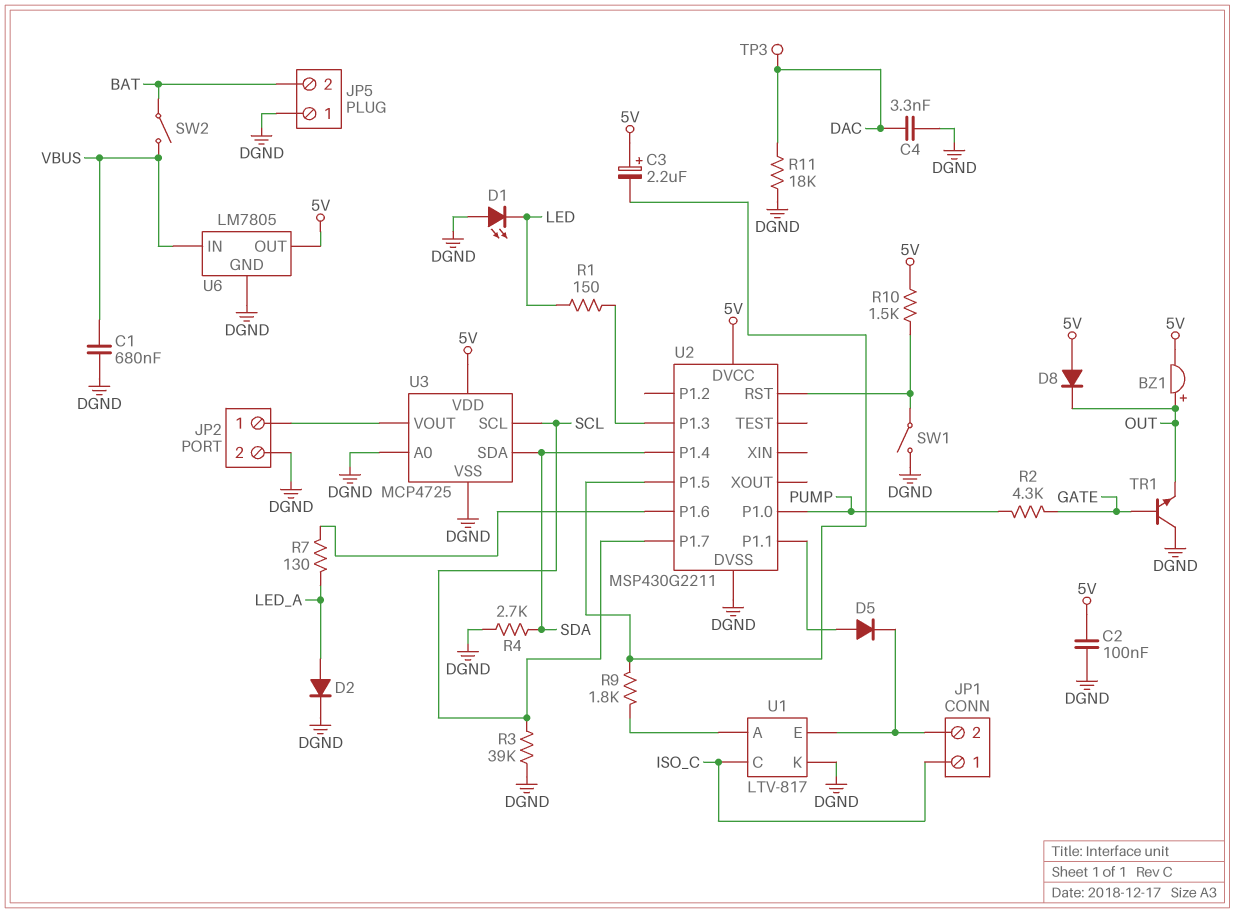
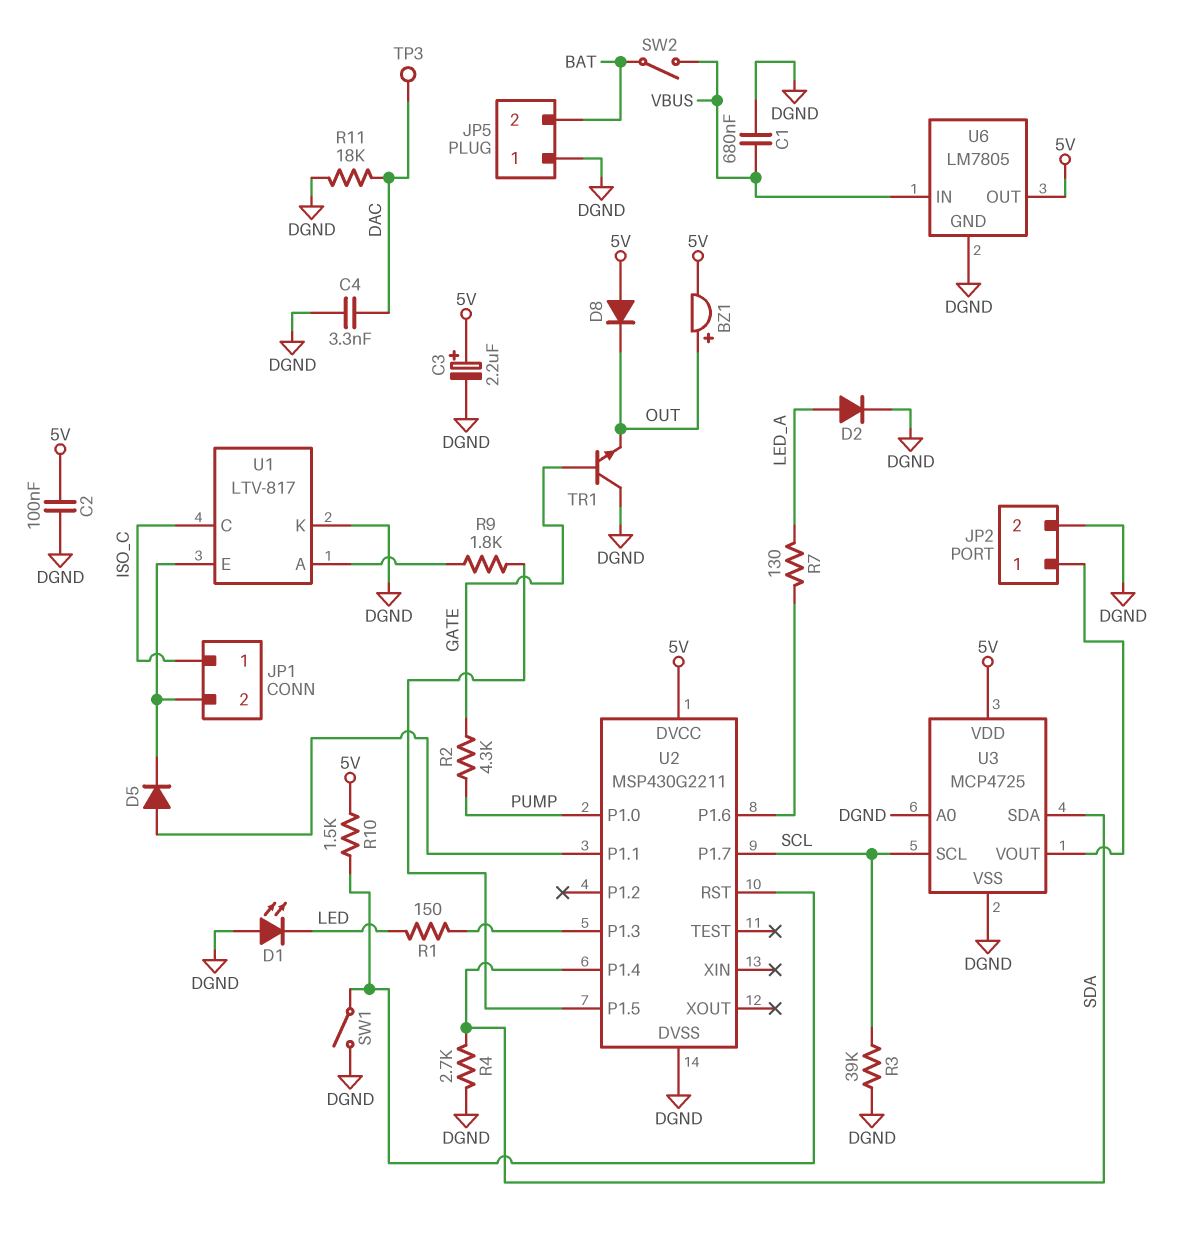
C3: 2.2uF (plus 5V, minus U2/P1.5) -> 2.2uF (plus 5V, minus DGND)

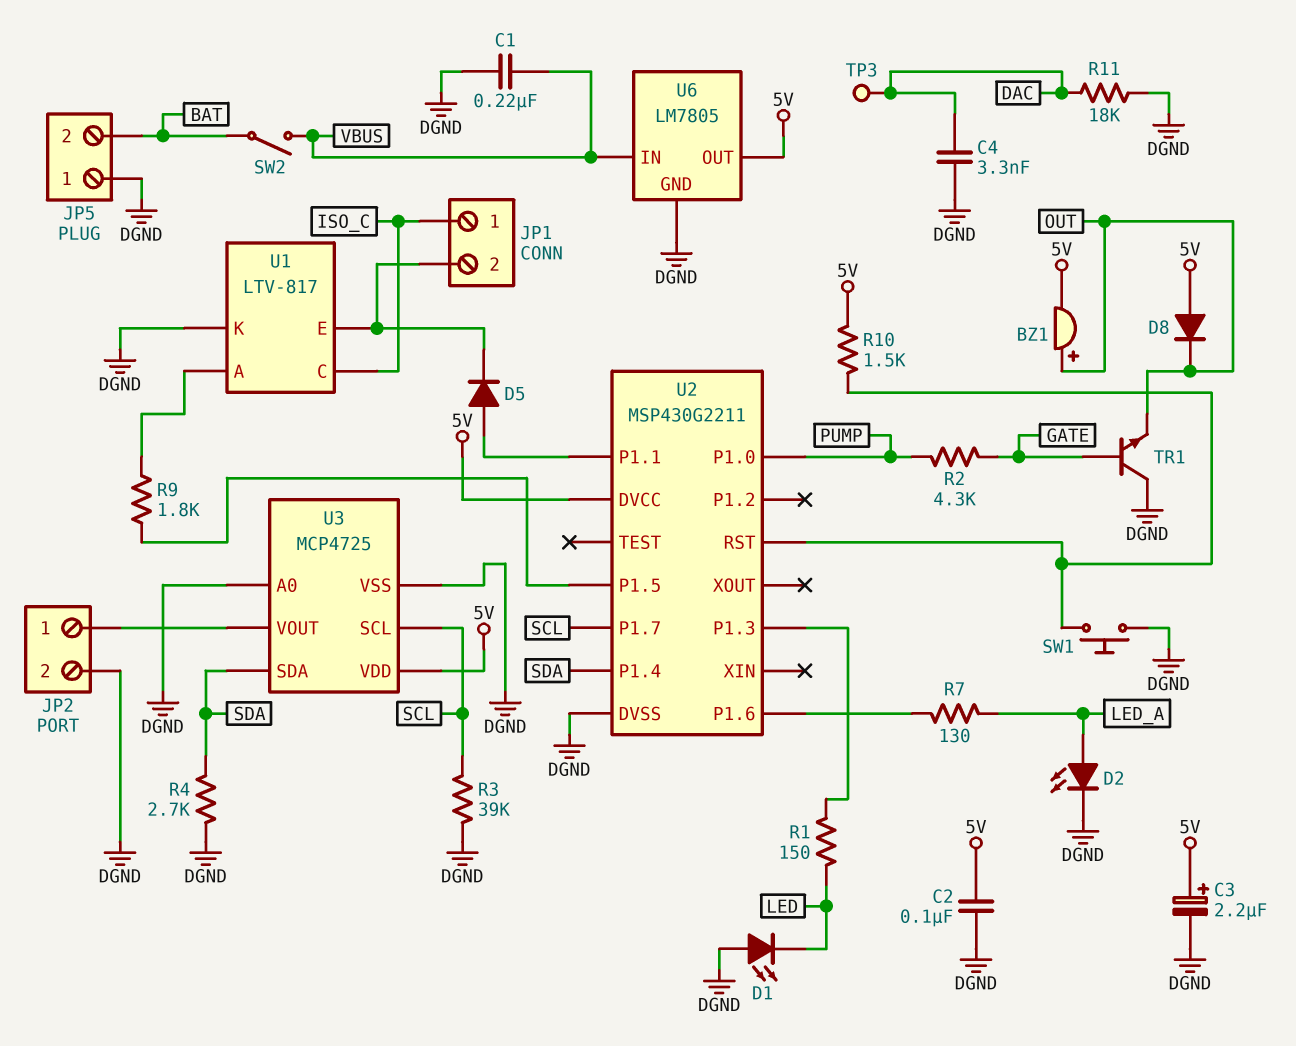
C1: 680nF (DGND, VBUS) -> 220nF (DGND, VBUS)
D2: diode (A LED_A, K DGND) -> LED (A LED_A, K DGND)
SW1: switch (DGND, U2/RST) -> button (DGND, U2/RST)

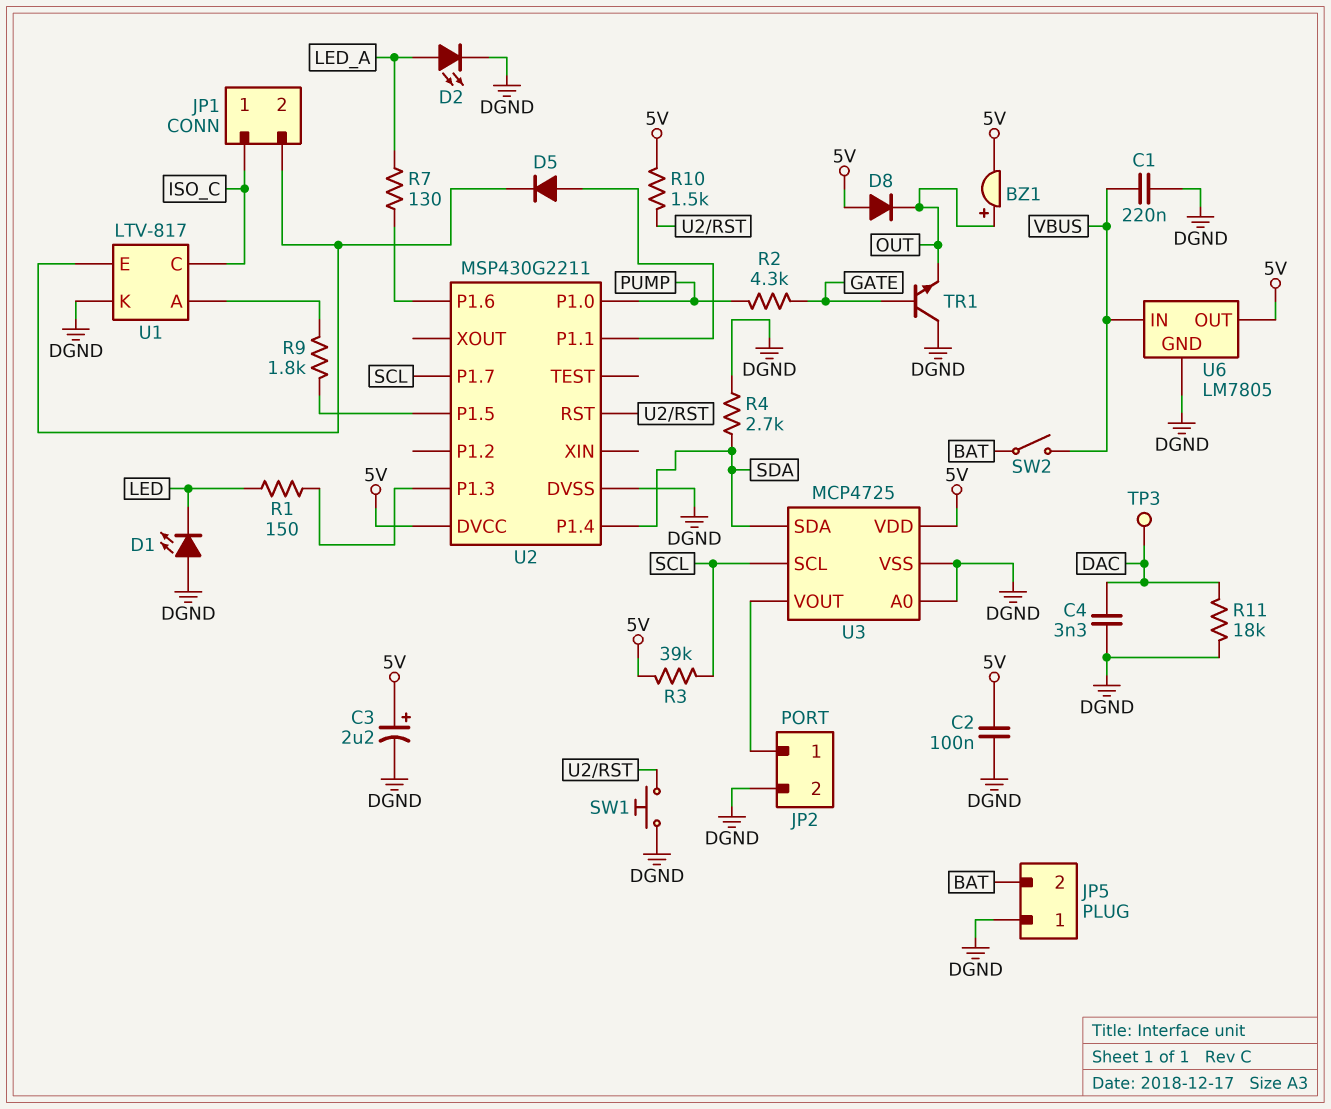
R3: 39k (DGND, SCL) -> 39k (5V, SCL)

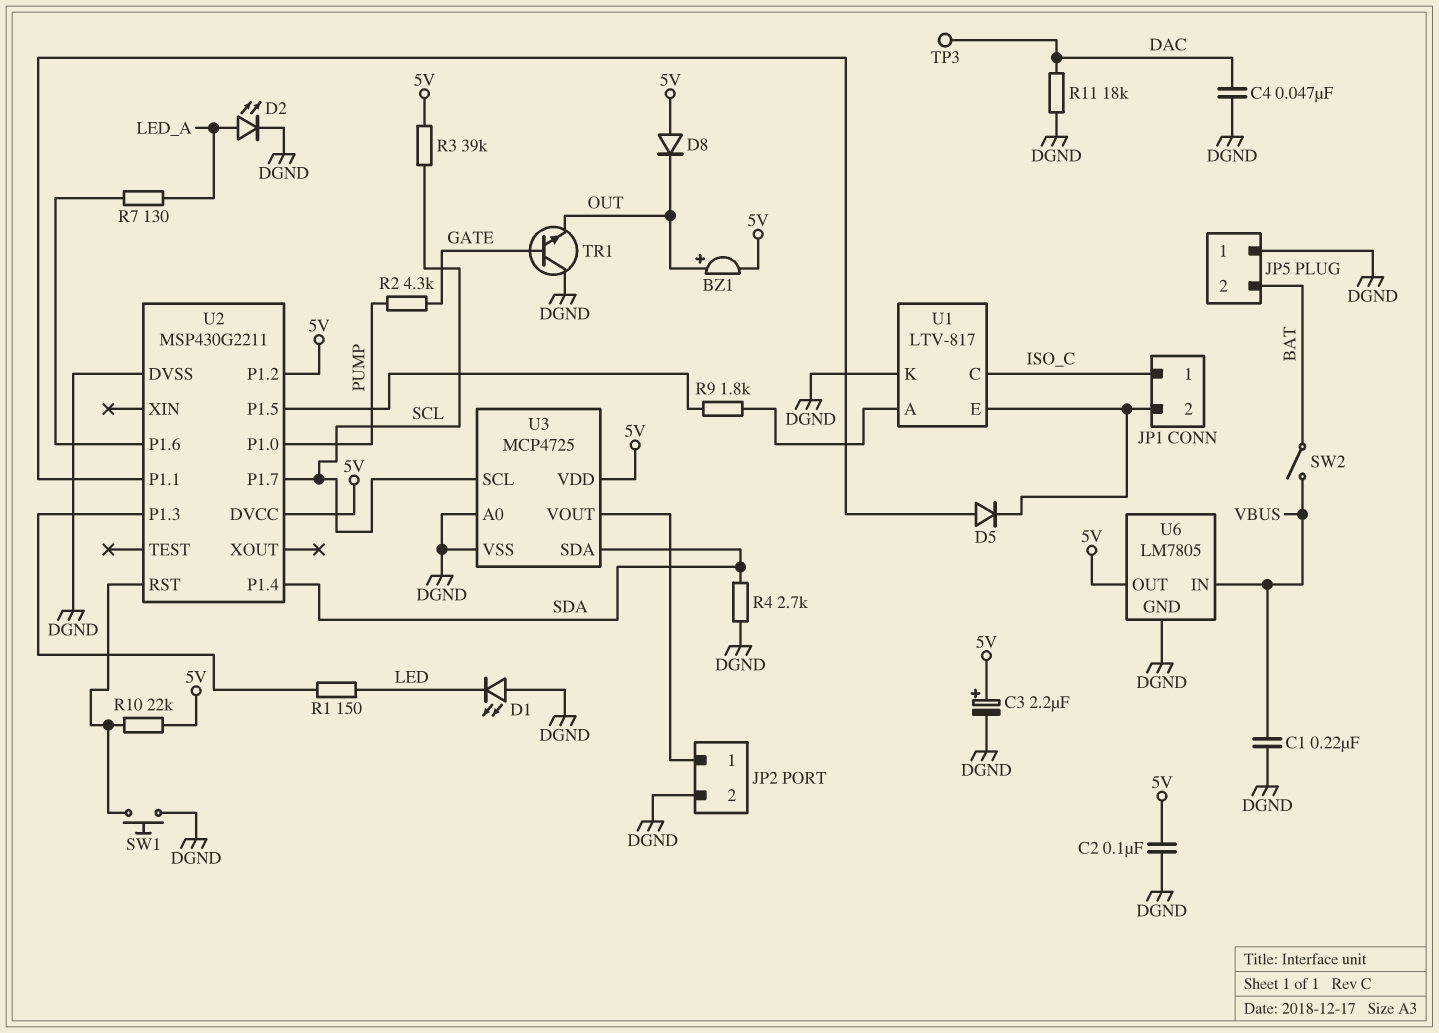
C4: 3.3nF (DAC, DGND) -> 47nF (DAC, DGND)
R10: 1.5k (5V, U2/RST) -> 22k (5V, U2/RST)
U2 pin P1.2: none -> 5V

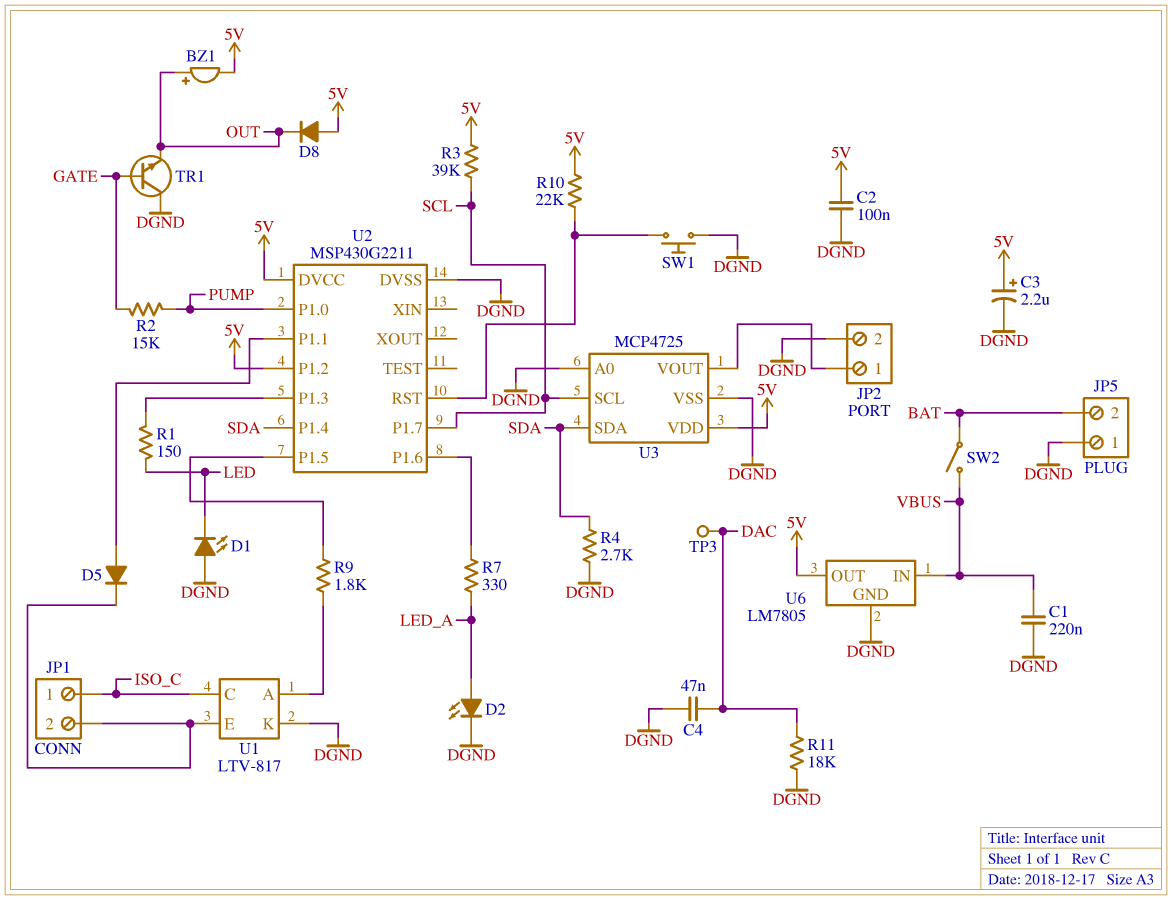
R2: 4.3k (GATE, PUMP) -> 15k (GATE, PUMP)
R7: 130 (LED_A, U2/P1.6) -> 330 (LED_A, U2/P1.6)

